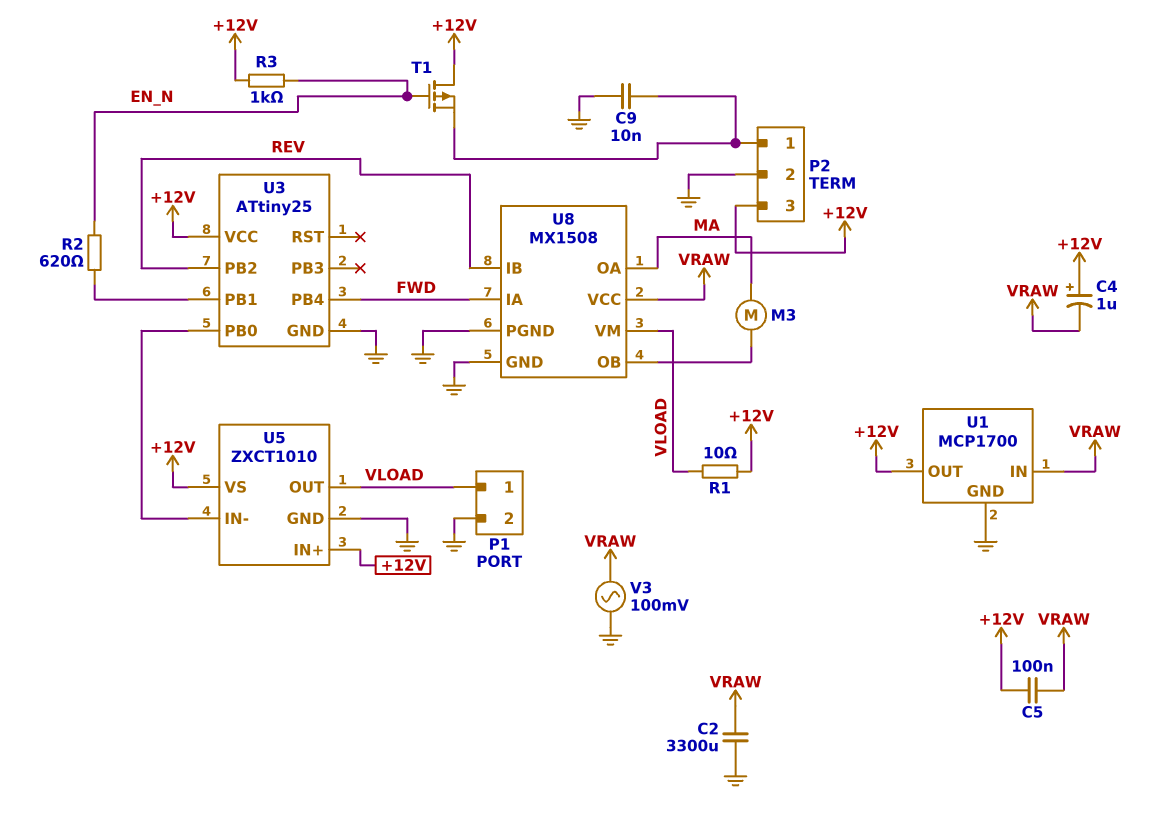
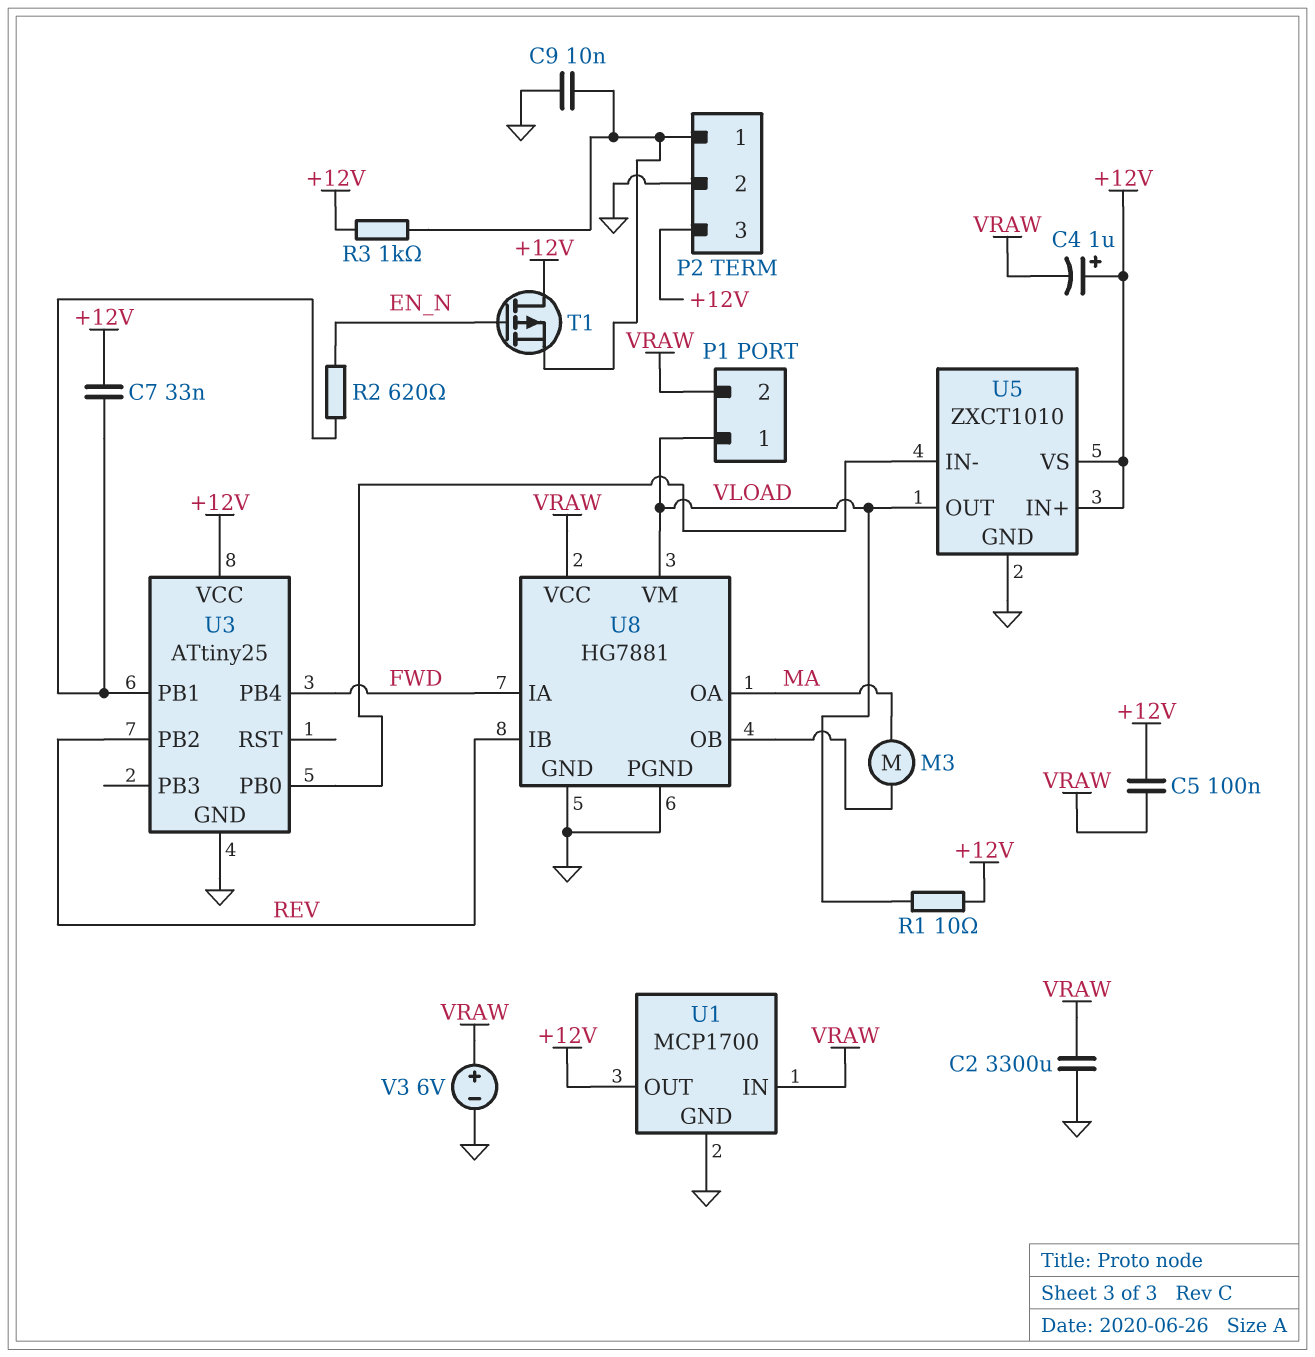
C7: none -> 33nF (+12V, U3/PB1)
P1 pin 2: GND -> VRAW
R3: 1k (+12V, EN_N) -> 1k (+12V, P2/1)
U8: MX1508 -> HG7881
V3: AC 100mV (GND, VRAW) -> 6V (plus VRAW, minus GND)

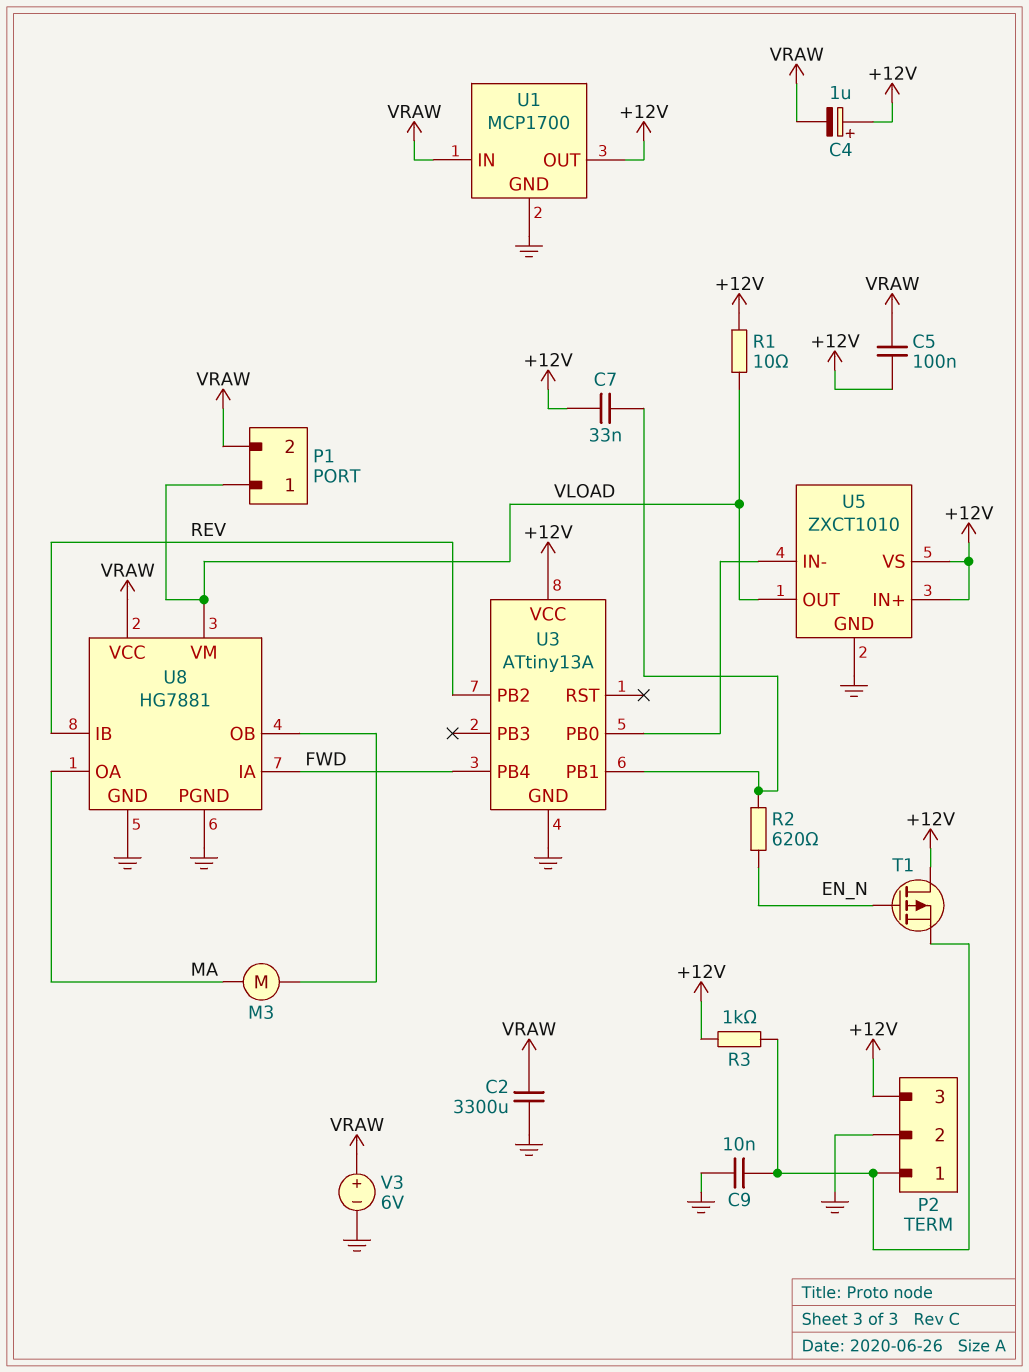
U3: ATtiny25 -> ATtiny13A

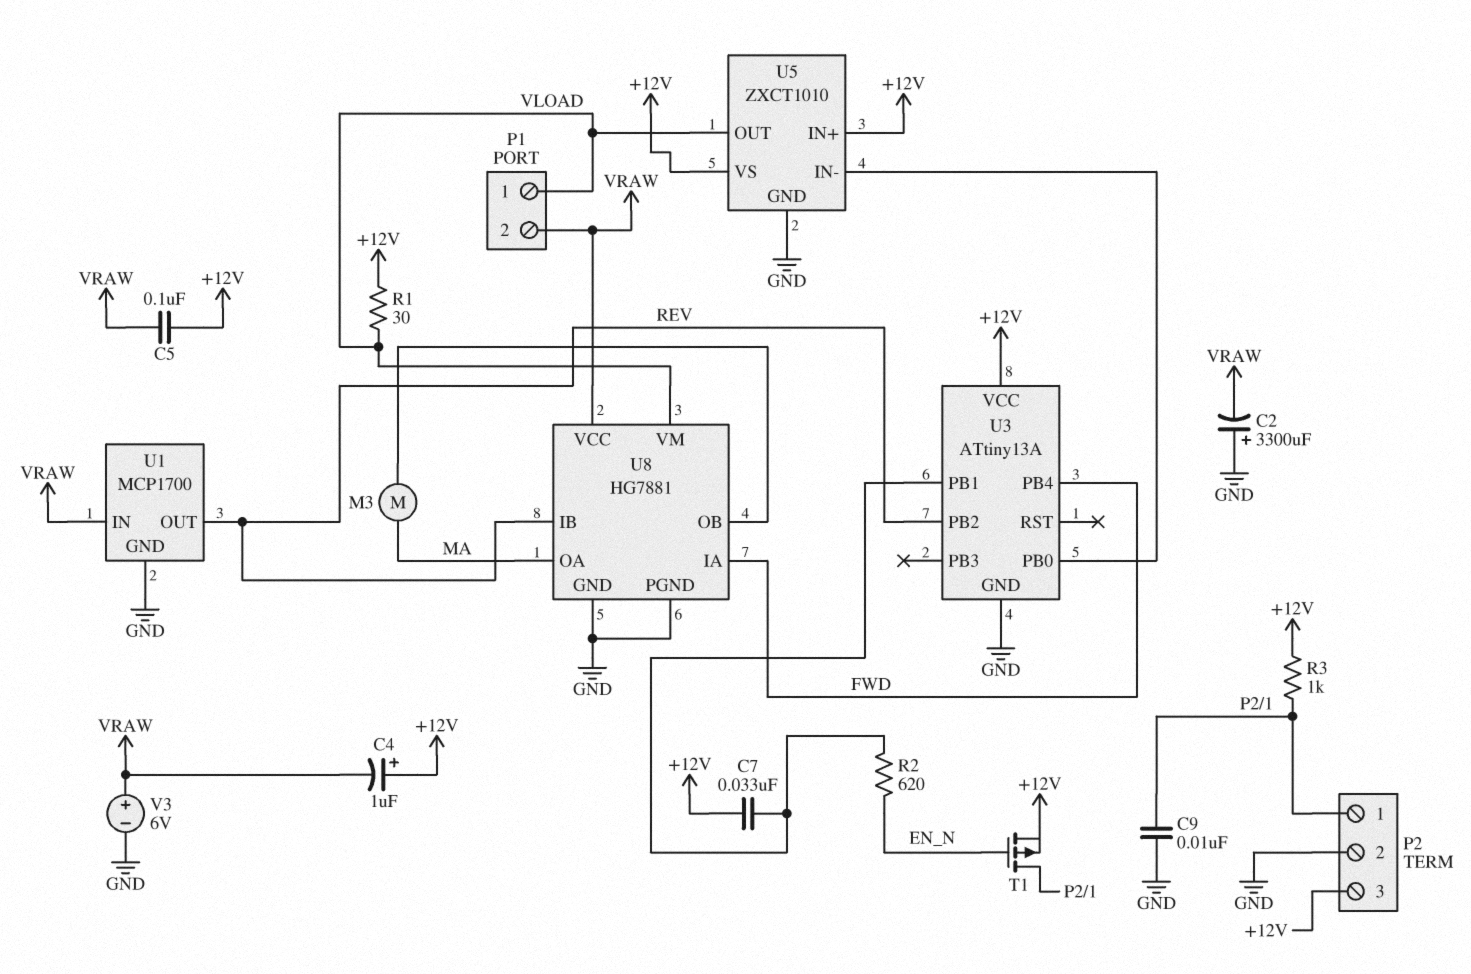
C2: 3300uF (GND, VRAW) -> 3300uF (plus GND, minus VRAW)
R1: 10 (+12V, VLOAD) -> 30 (+12V, VLOAD)
T1: PMOS (G EN_N, D +12V, S P2/1) -> PMOS (G EN_N, D P2/1, S +12V)
U1 pin OUT: +12V -> REV

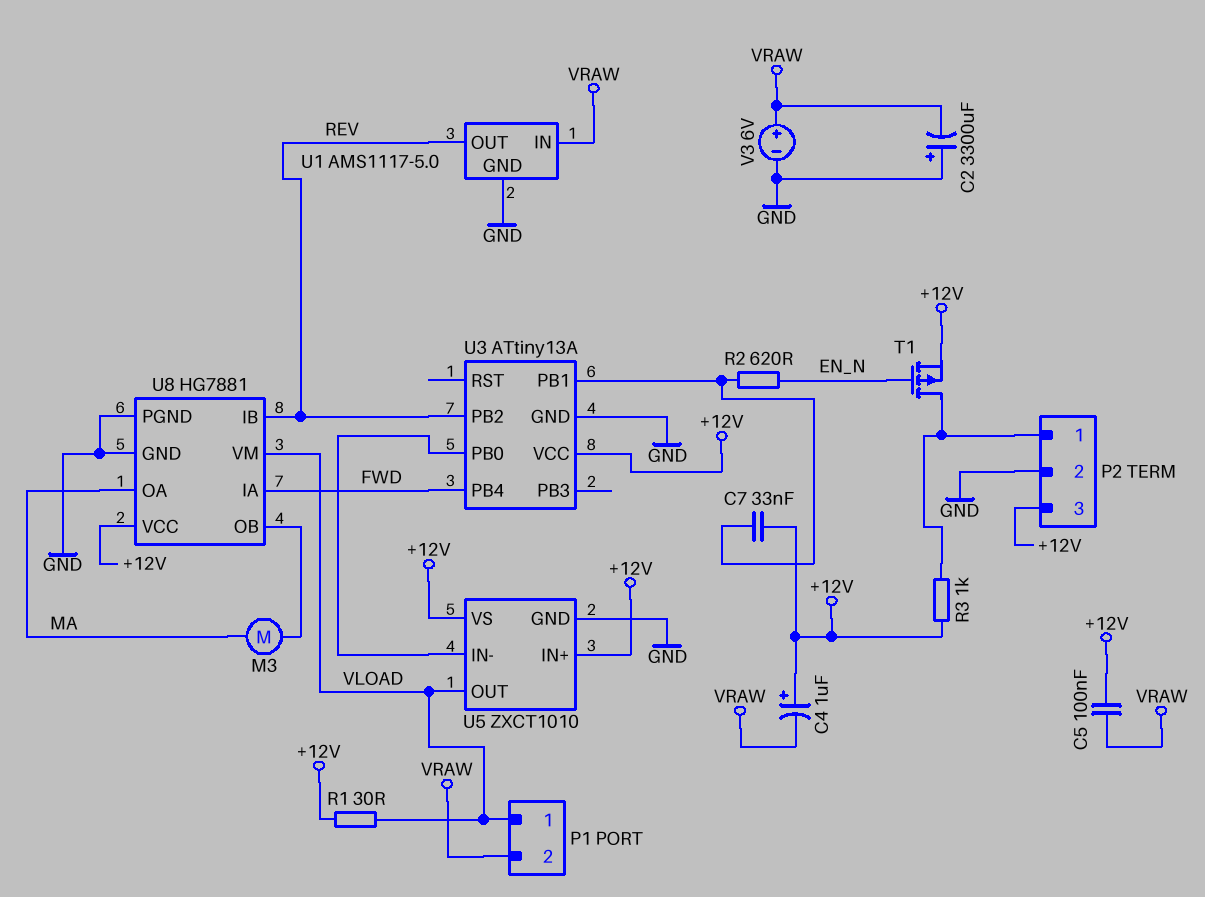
C9: 10nF (GND, P2/1) -> none
U1: MCP1700 -> AMS1117-5.0
U8 pin VCC: VRAW -> +12V

